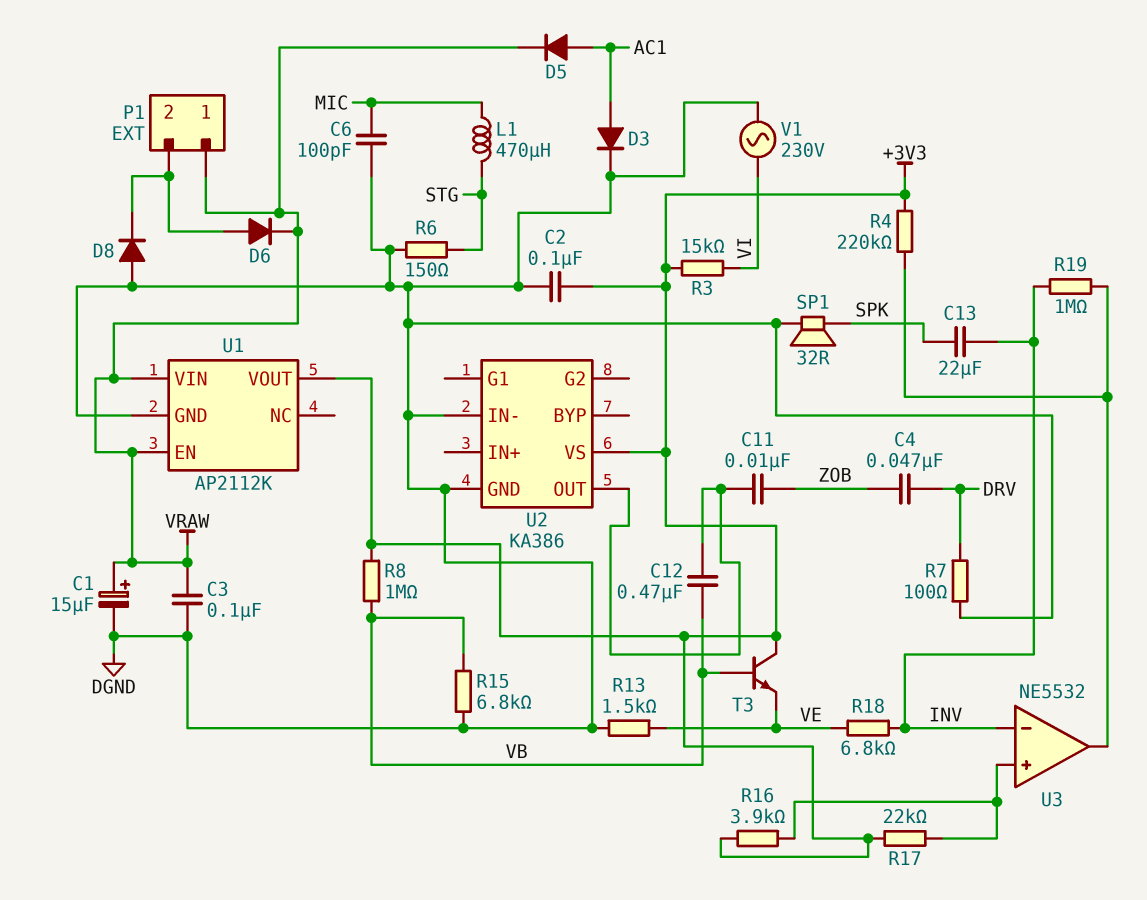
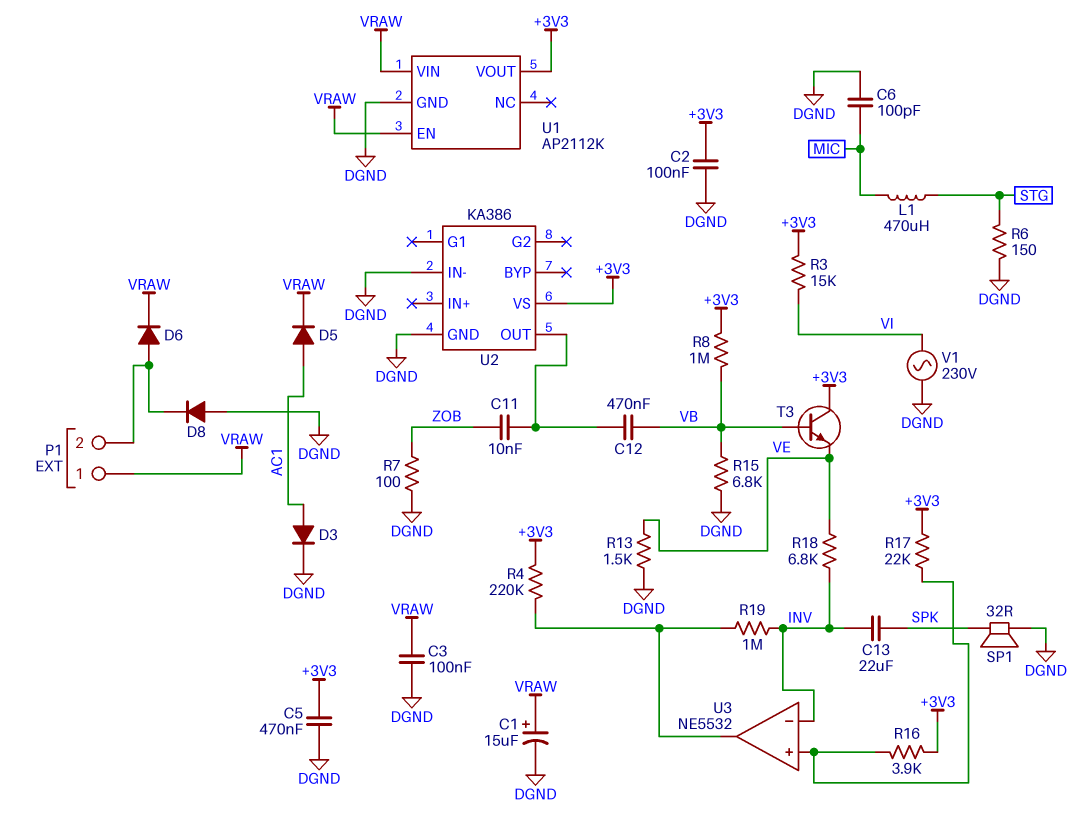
C4: 47nF (DRV, ZOB) -> none
C5: none -> 470nF (+3V3, DGND)
R7: 100 (DGND, DRV) -> 100 (DGND, ZOB)

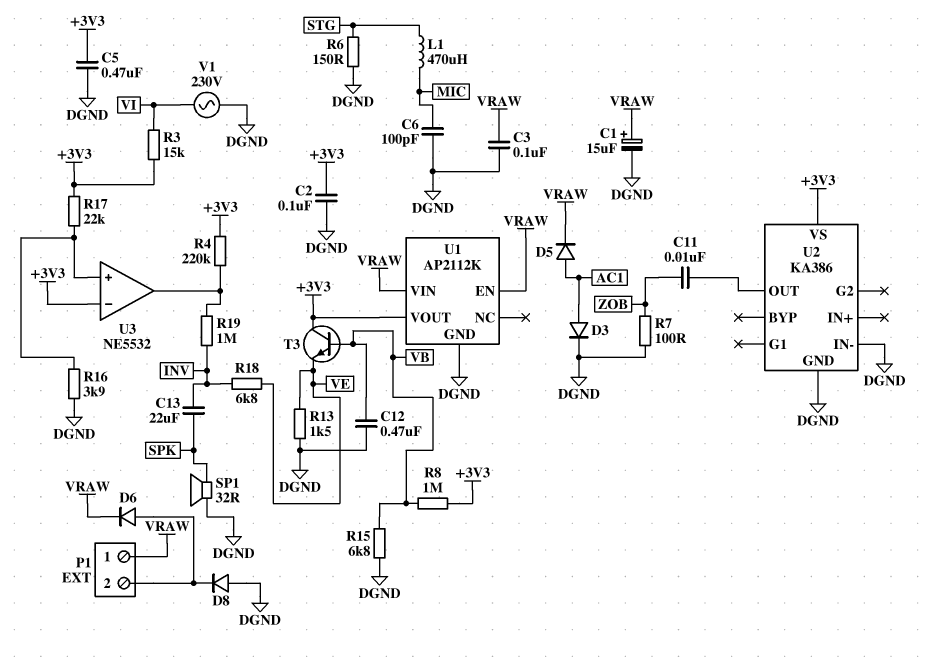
C12: 470nF (U2/OUT, VB) -> 470nF (DGND, VB)
R16: 3.9k (+3V3, U3/in+) -> 3.9k (DGND, U3/in+)
U3 pin in-: INV -> +3V3

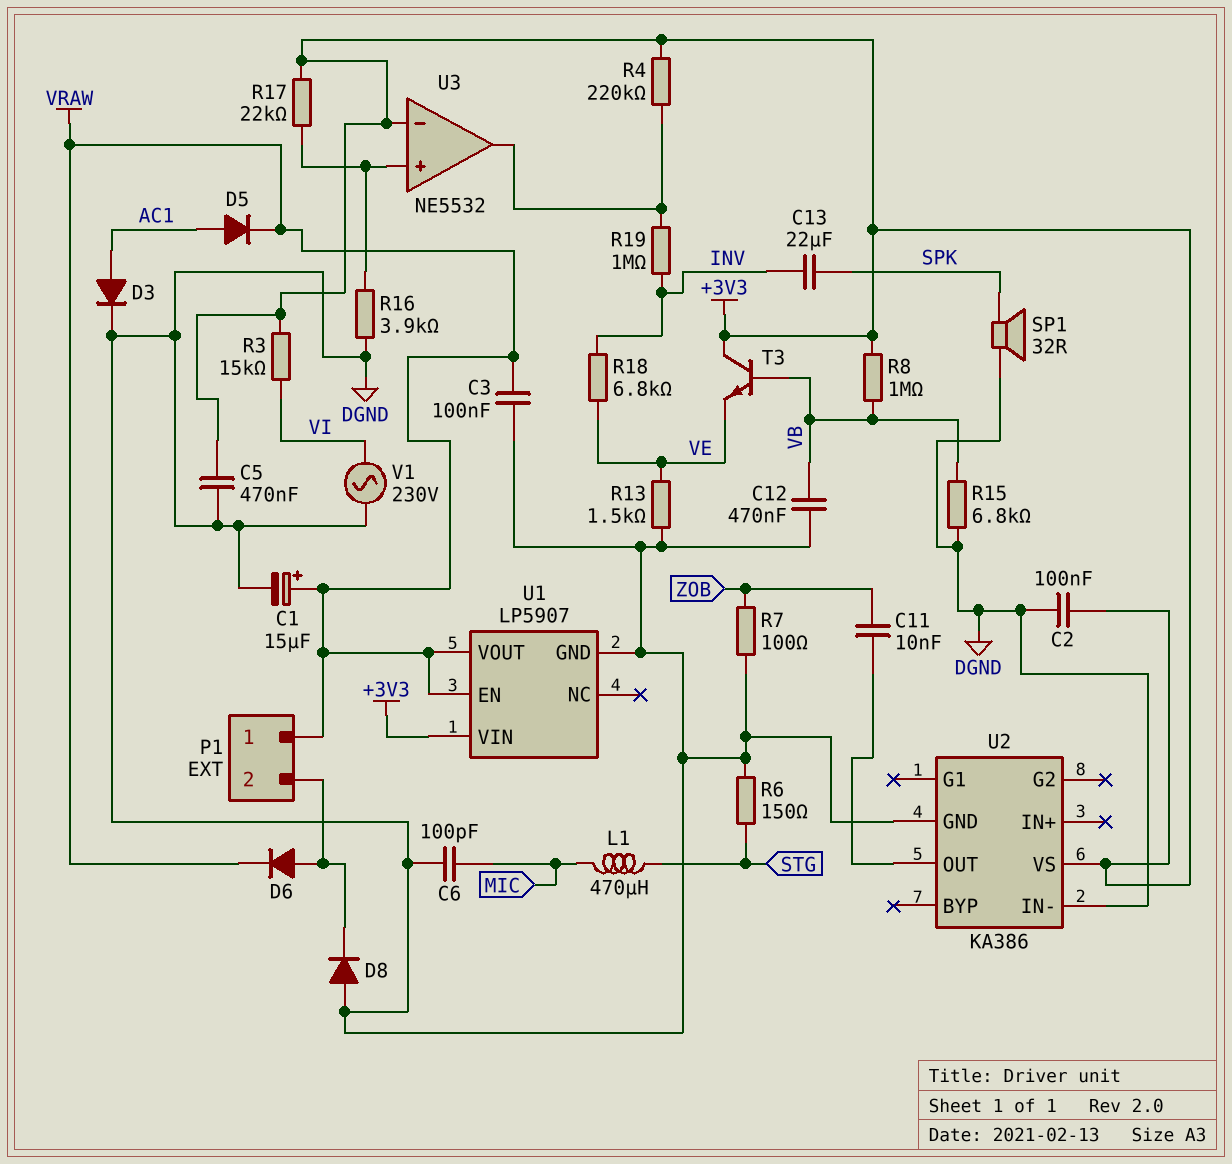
U1: AP2112K -> LP5907
U1 pin VIN: VRAW -> +3V3
U1 pin VOUT: +3V3 -> VRAW

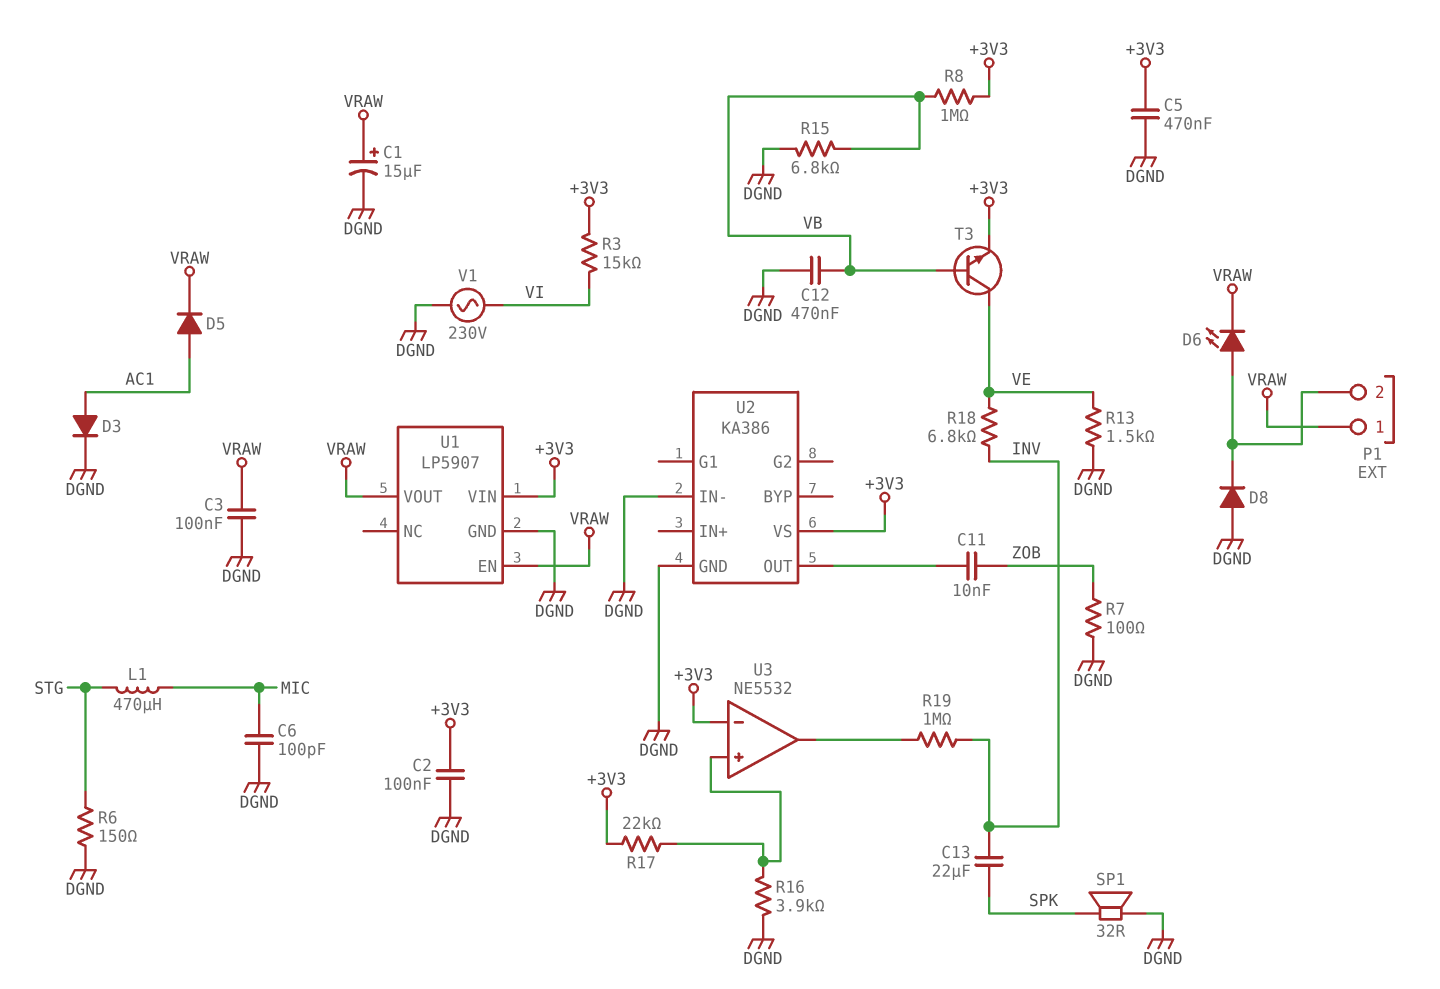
D6: diode (A P1/2, K VRAW) -> LED (A P1/2, K VRAW)
R4: 220k (+3V3, U3/out) -> none
T3: NPN (B VB, C +3V3, E VE) -> NPN (B VB, C VE, E +3V3)

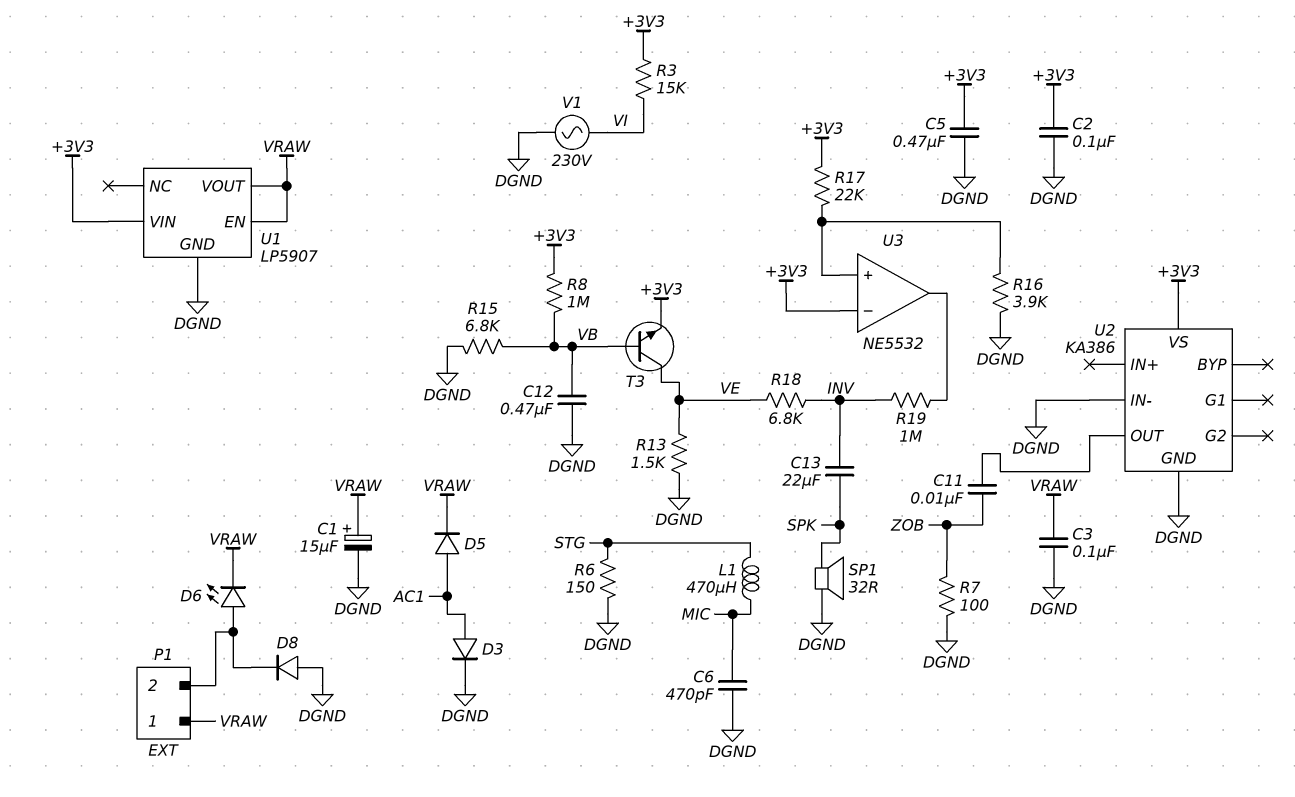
C6: 100pF (DGND, MIC) -> 470pF (DGND, MIC)

